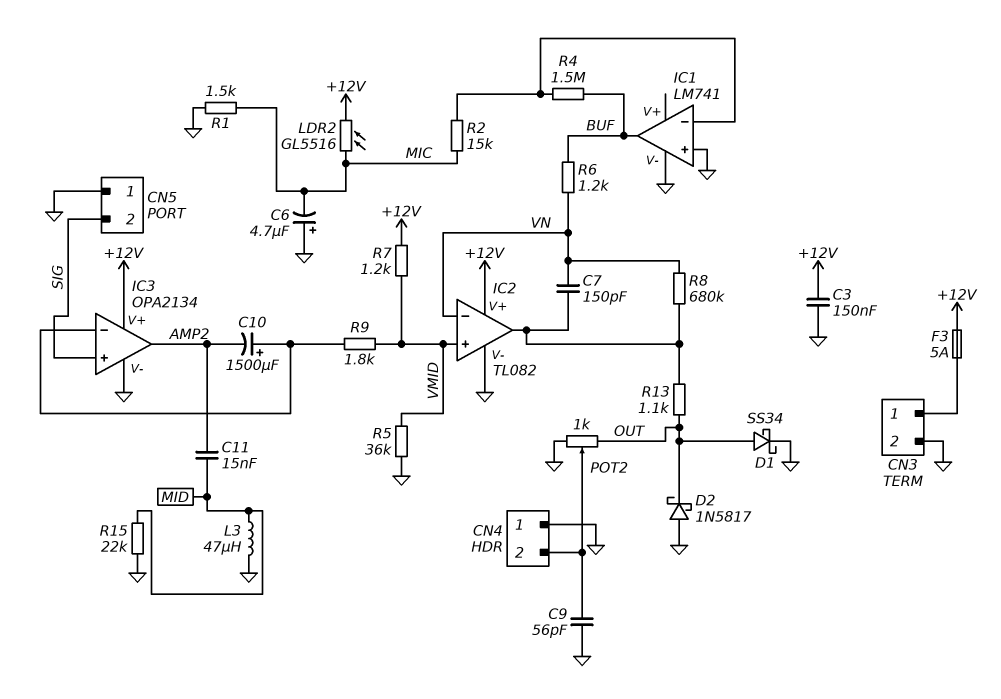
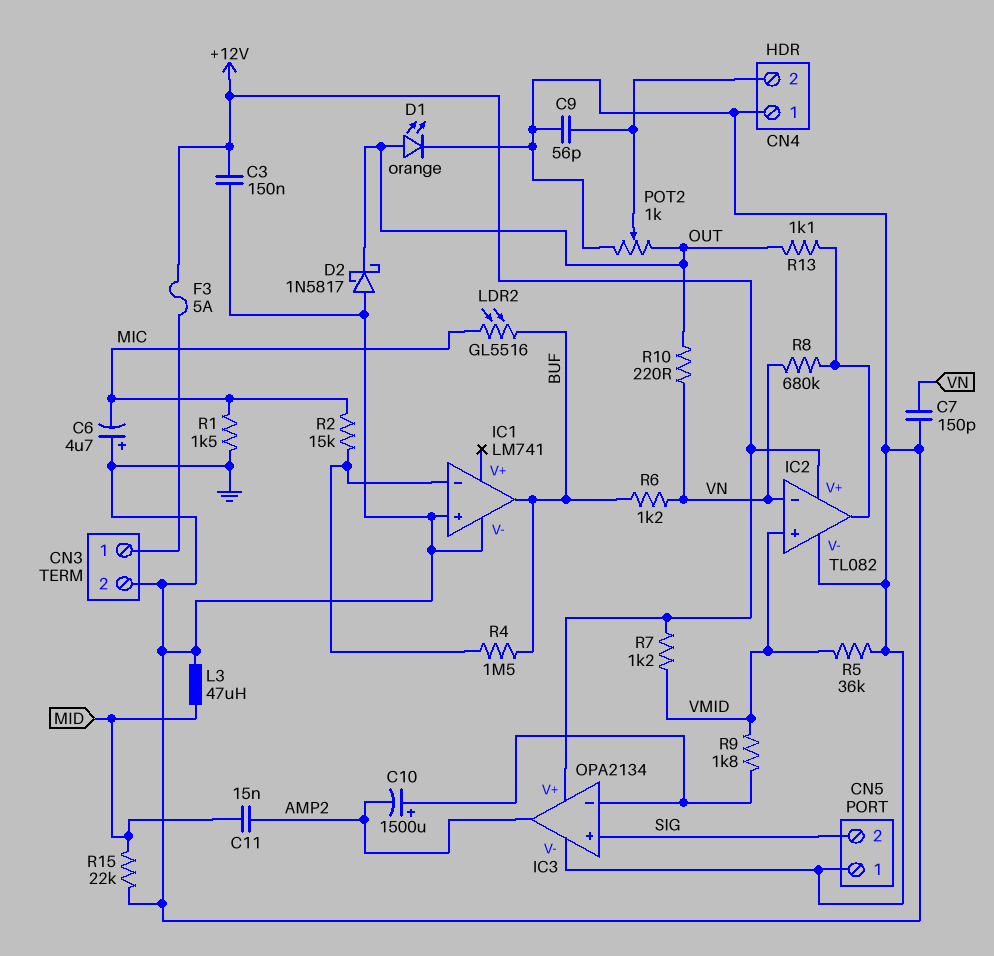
C7: 150pF (IC2/out, VN) -> 150pF (GND, VN)
D1: schottky SS34 (A OUT, K GND) -> LED orange (A OUT, K GND)
LDR2: GL5516 (+12V, MIC) -> GL5516 (BUF, MIC)
R10: none -> 220 (OUT, VN)

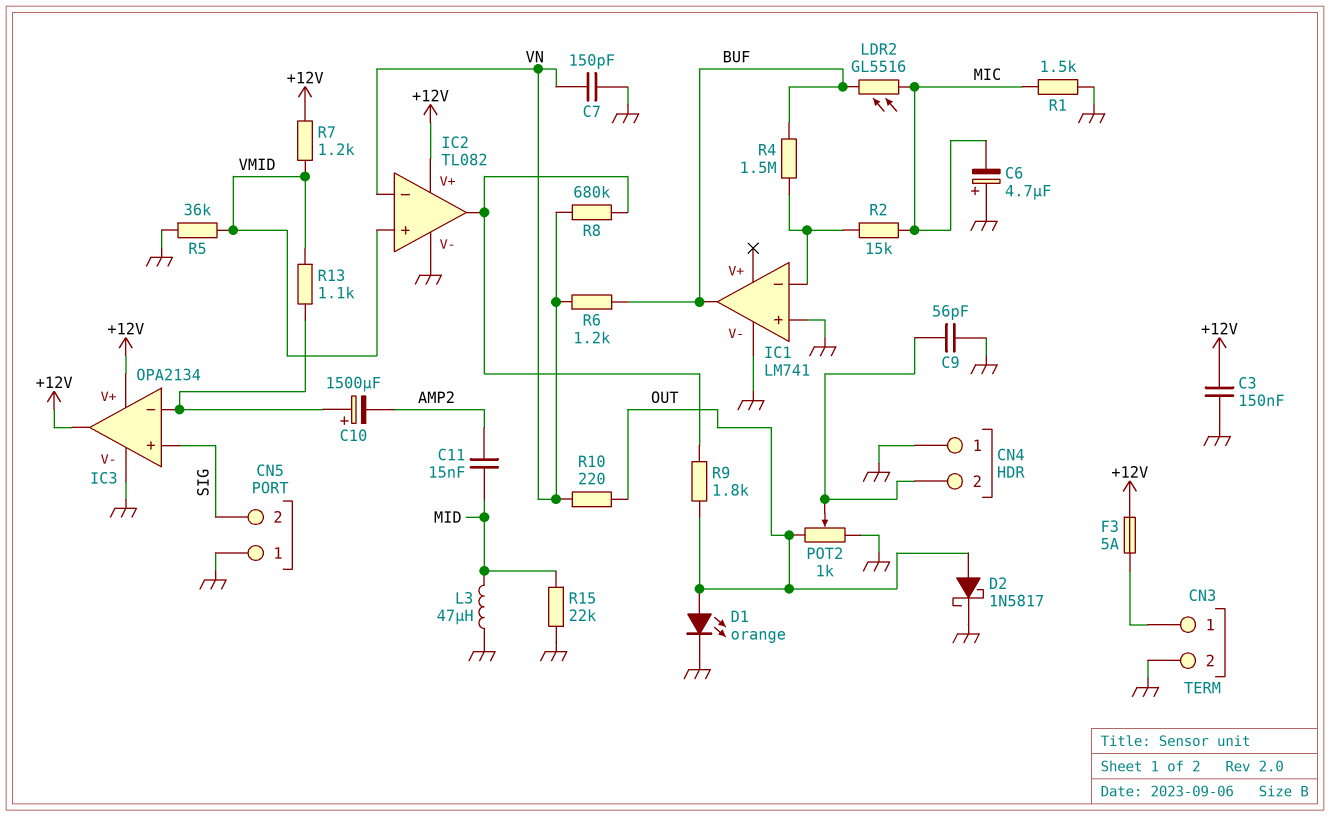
D2: schottky 1N5817 (A GND, K OUT) -> schottky 1N5817 (A OUT, K GND)
IC3 pin out: AMP2 -> +12V
R9: 1.8k (IC3/in-, VMID) -> 1.8k (IC2/out, OUT)
R13: 1.1k (IC2/out, OUT) -> 1.1k (IC3/in-, VMID)

